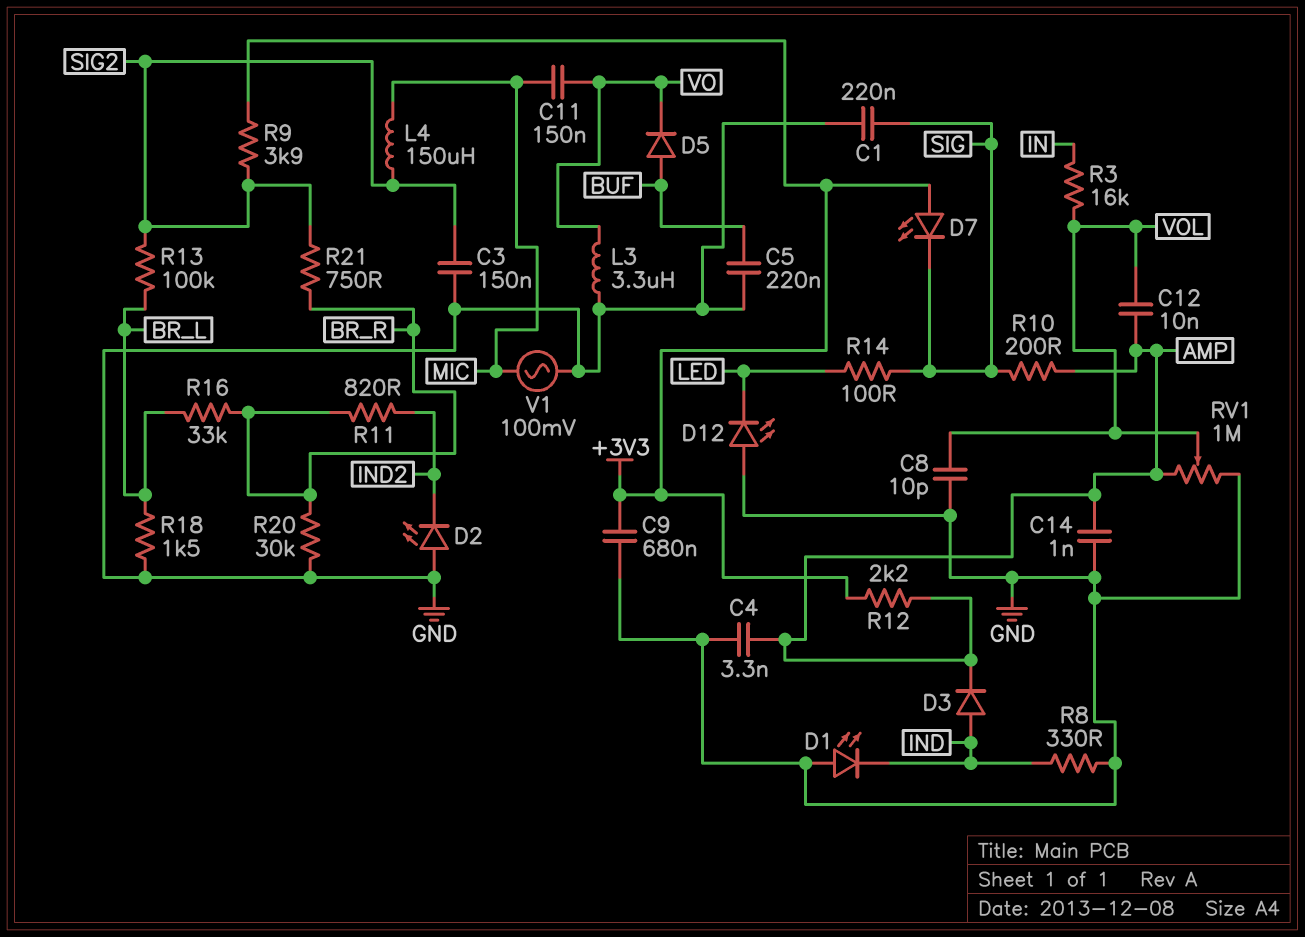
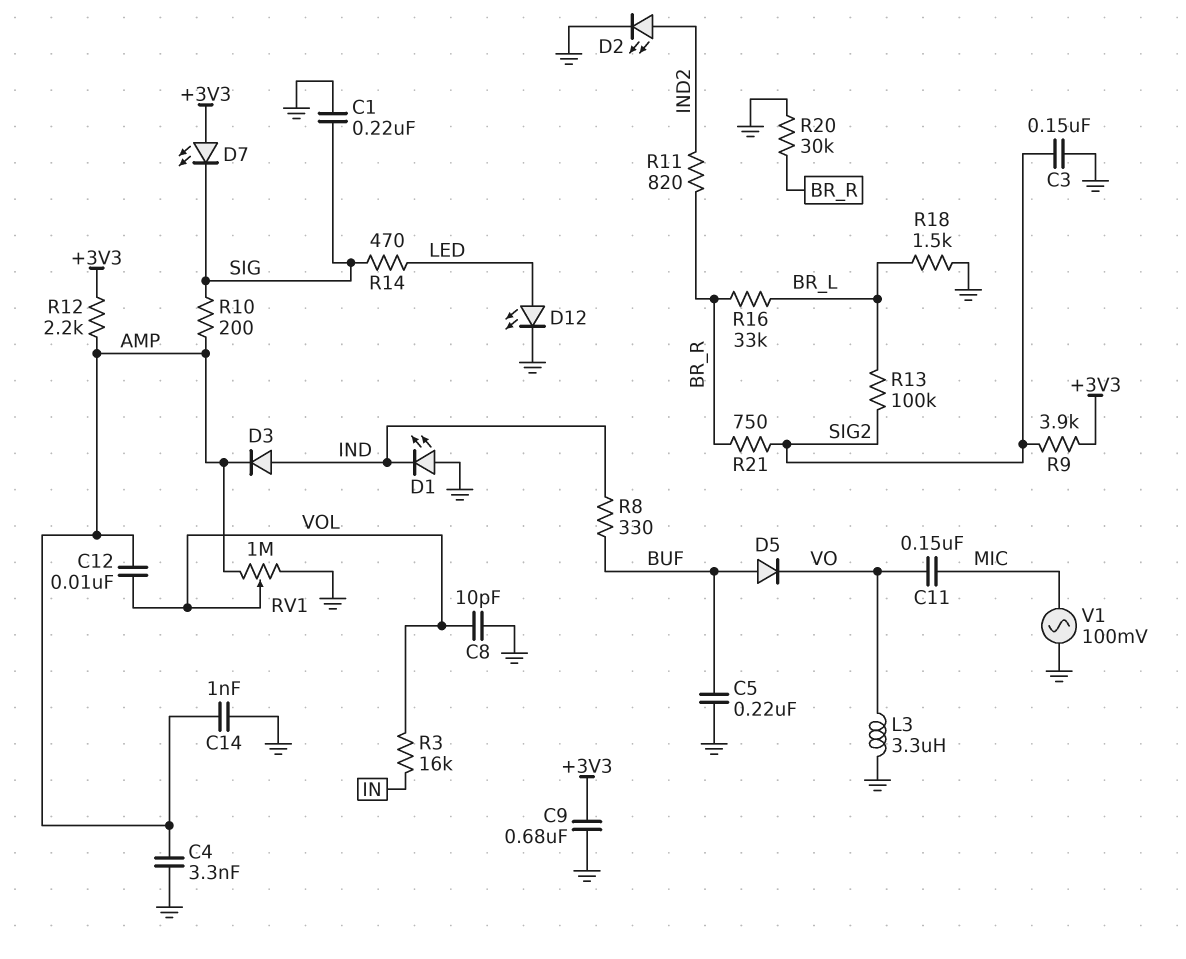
D2: LED (A GND, K IND2) -> LED (A IND2, K GND)
D12: LED (A GND, K LED) -> LED (A LED, K GND)
L4: 150uH (MIC, SIG2) -> none
R8: 330 (GND, IND) -> 330 (BUF, IND)
R14: 100 (LED, SIG) -> 470 (LED, SIG)

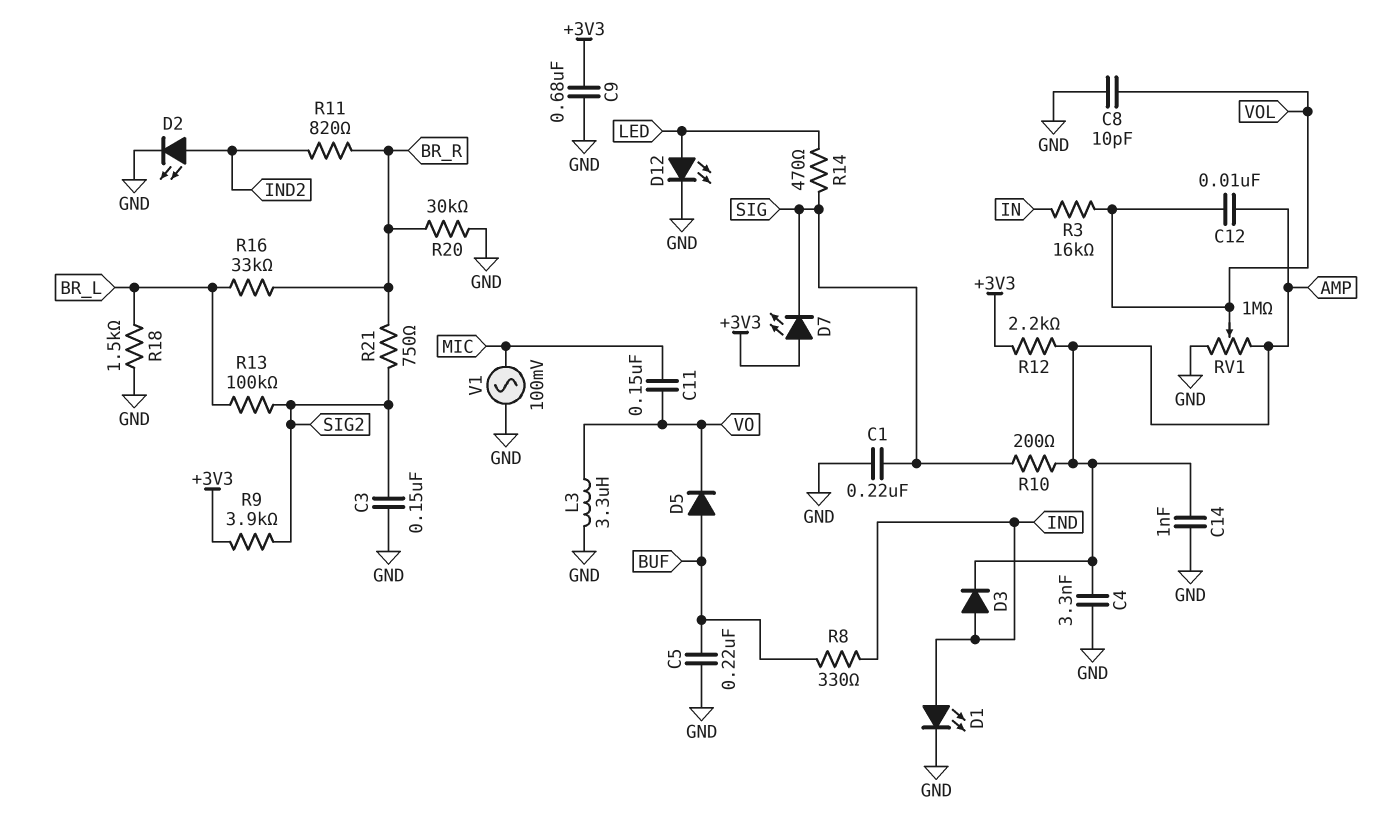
D1: LED (A GND, K IND) -> LED (A IND, K GND)

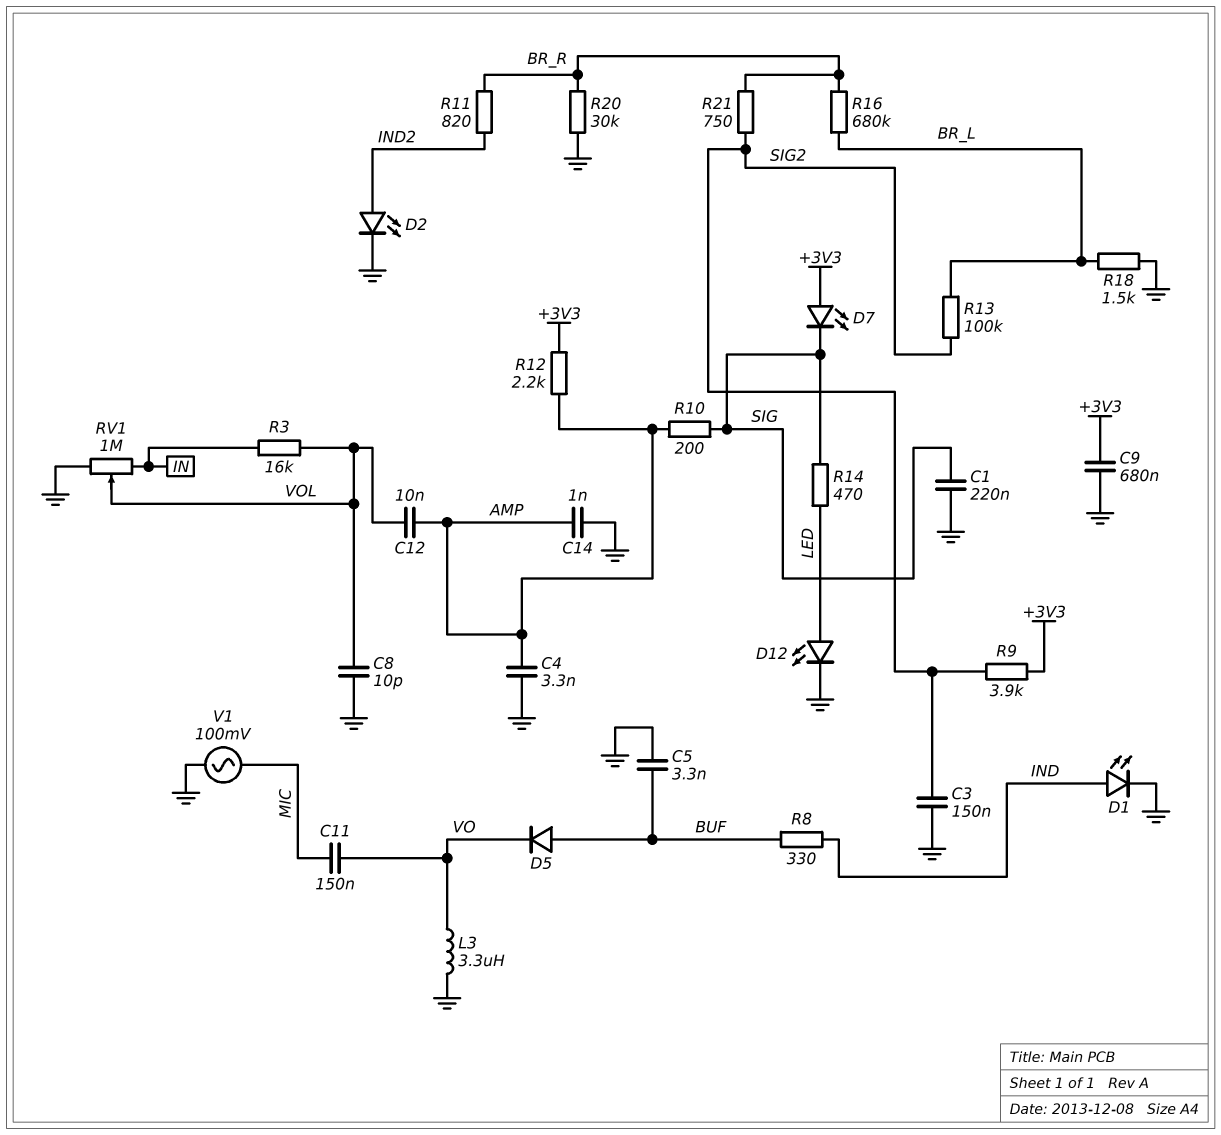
C5: 220nF (BUF, GND) -> 3.3nF (BUF, GND)
D3: diode (A IND, K AMP) -> none
R16: 33k (BR_L, BR_R) -> 680k (BR_L, BR_R)
RV1: 1M (AMP, GND, wiper VOL) -> 1M (GND, IN, wiper VOL)

